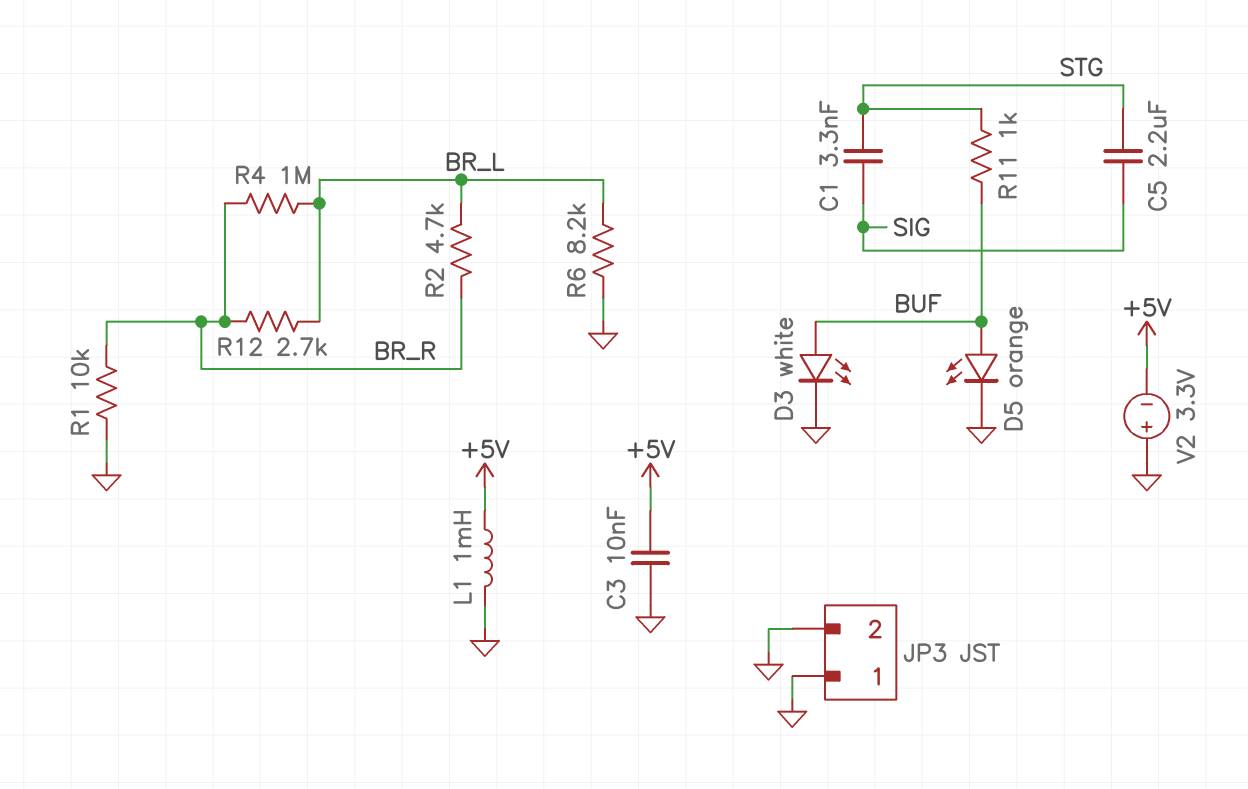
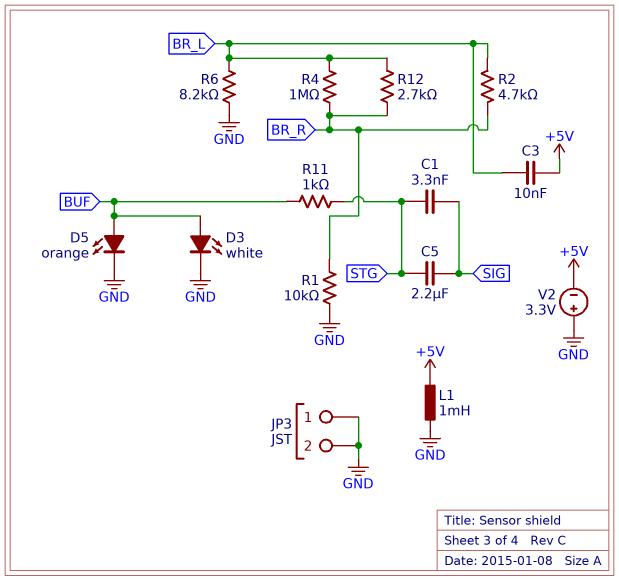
C3: 10nF (+5V, GND) -> 10nF (+5V, BR_L)

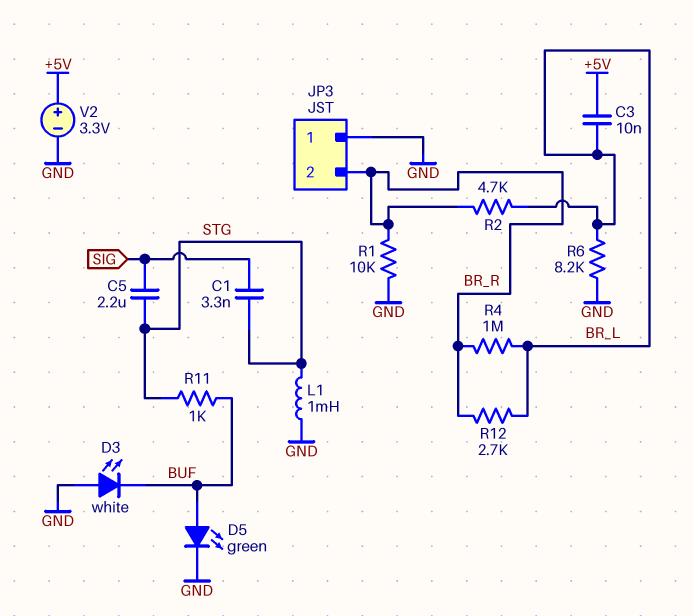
D3: LED white (A BUF, K GND) -> LED white (A GND, K BUF)
D5: LED orange (A BUF, K GND) -> LED green (A BUF, K GND)
JP3 pin 2: GND -> BR_R
L1: 1mH (+5V, GND) -> 1mH (GND, STG)
V2: 3.3V (plus GND, minus +5V) -> 3.3V (plus +5V, minus GND)

